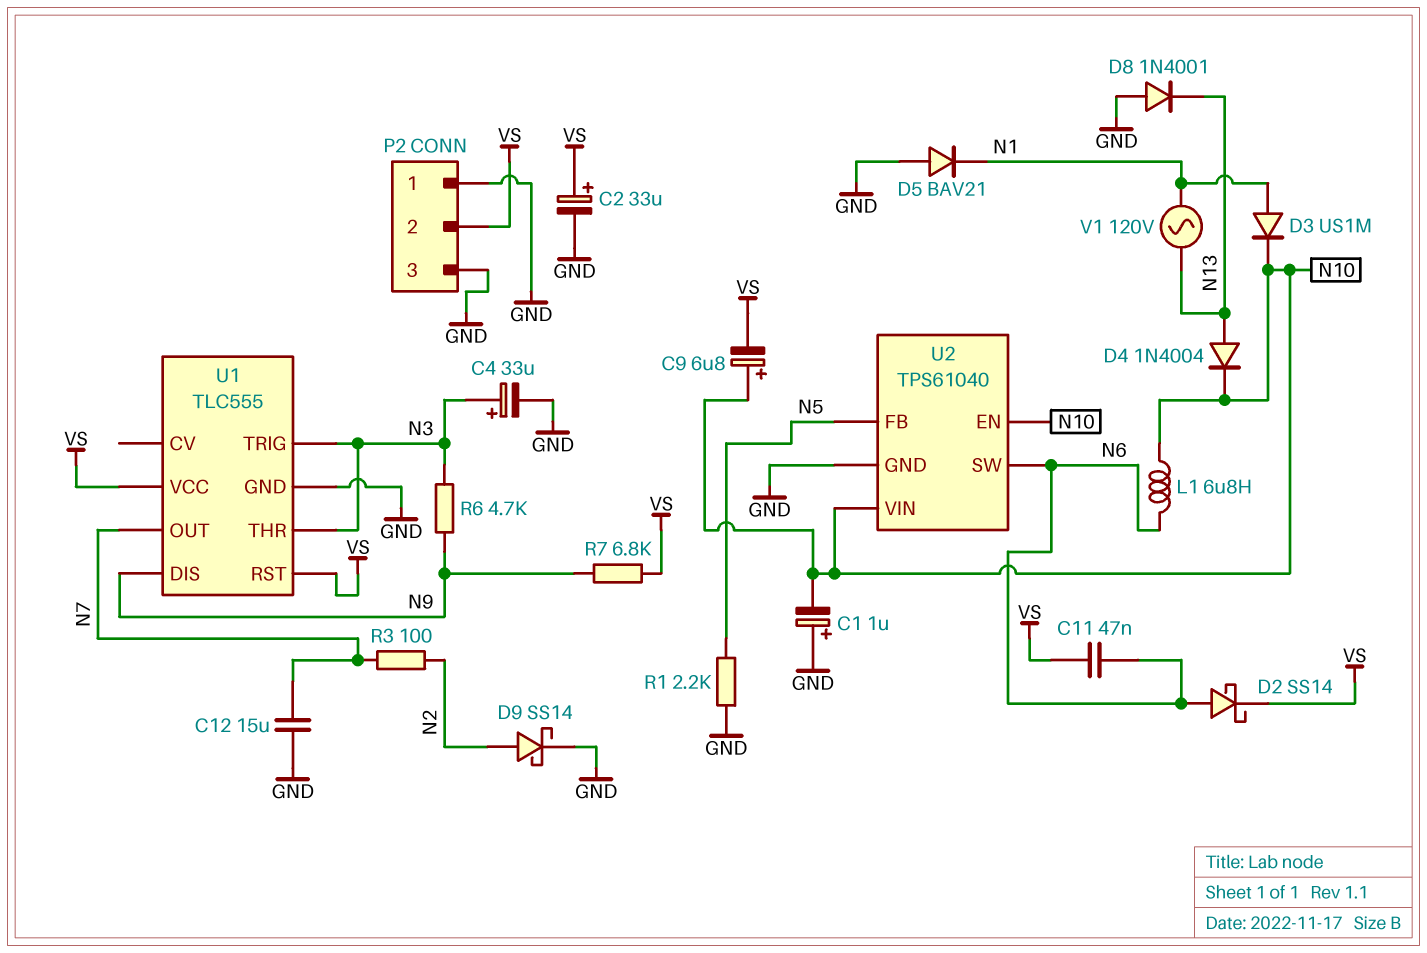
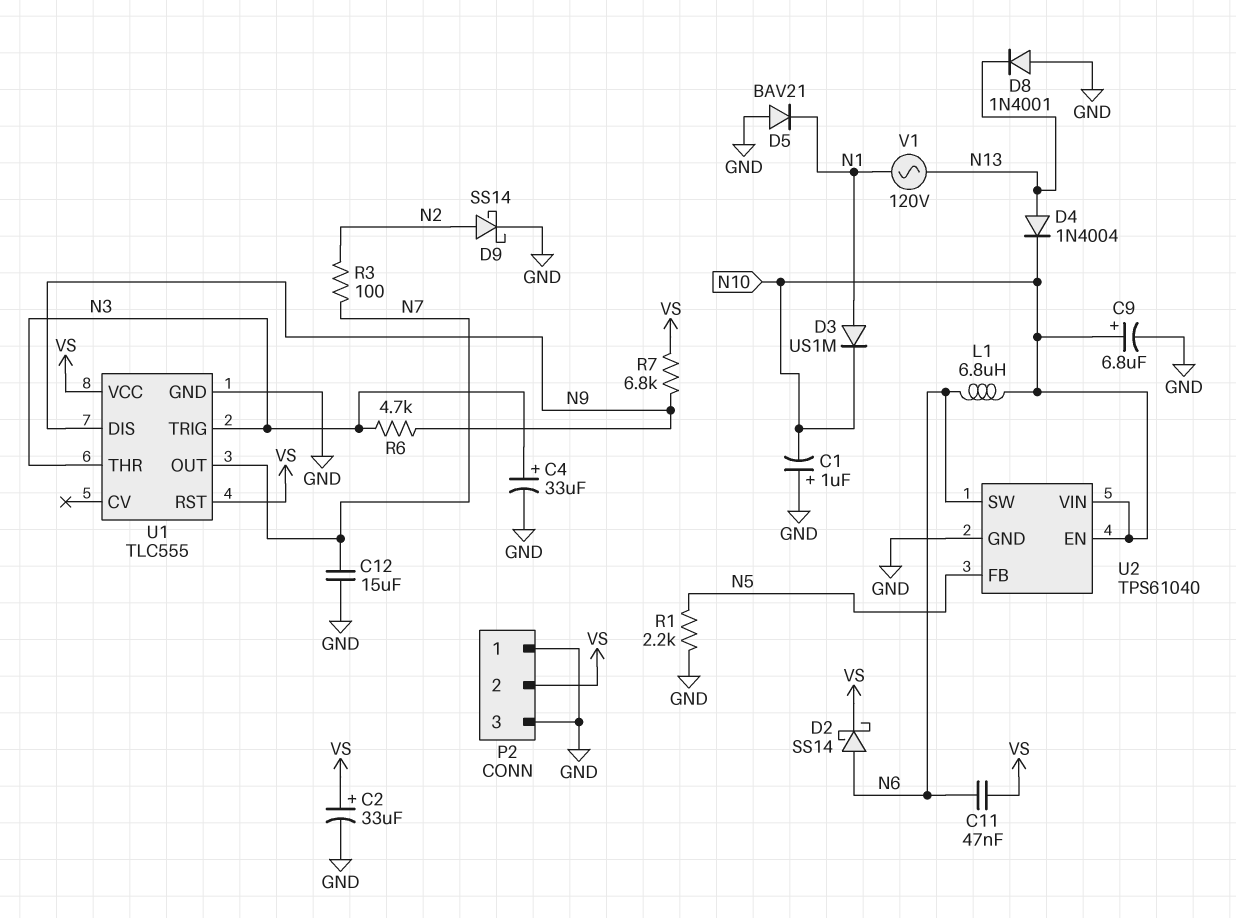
C9: 6.8uF (plus N10, minus VS) -> 6.8uF (plus N10, minus GND)

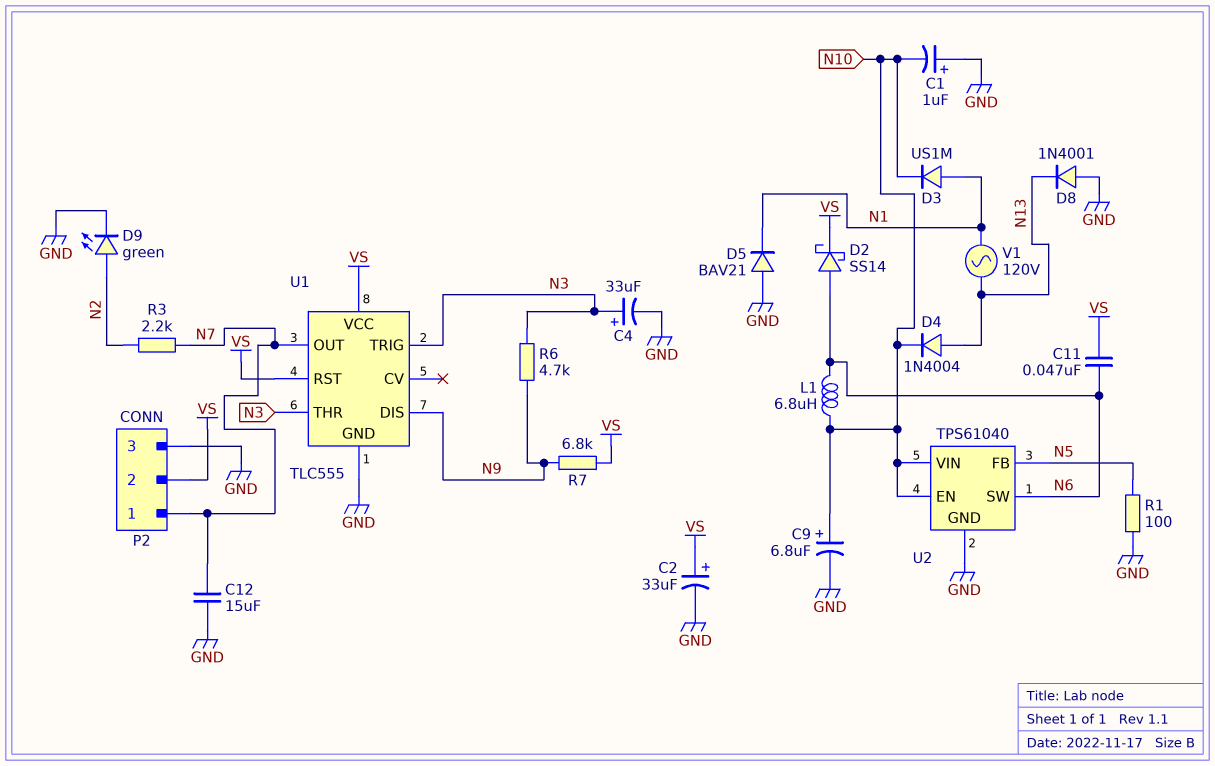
D9: schottky SS14 (A N2, K GND) -> LED green (A N2, K GND)
P2 pin 1: GND -> N7
R1: 2.2k (GND, N5) -> 100 (GND, N5)
R3: 100 (N2, N7) -> 2.2k (N2, N7)

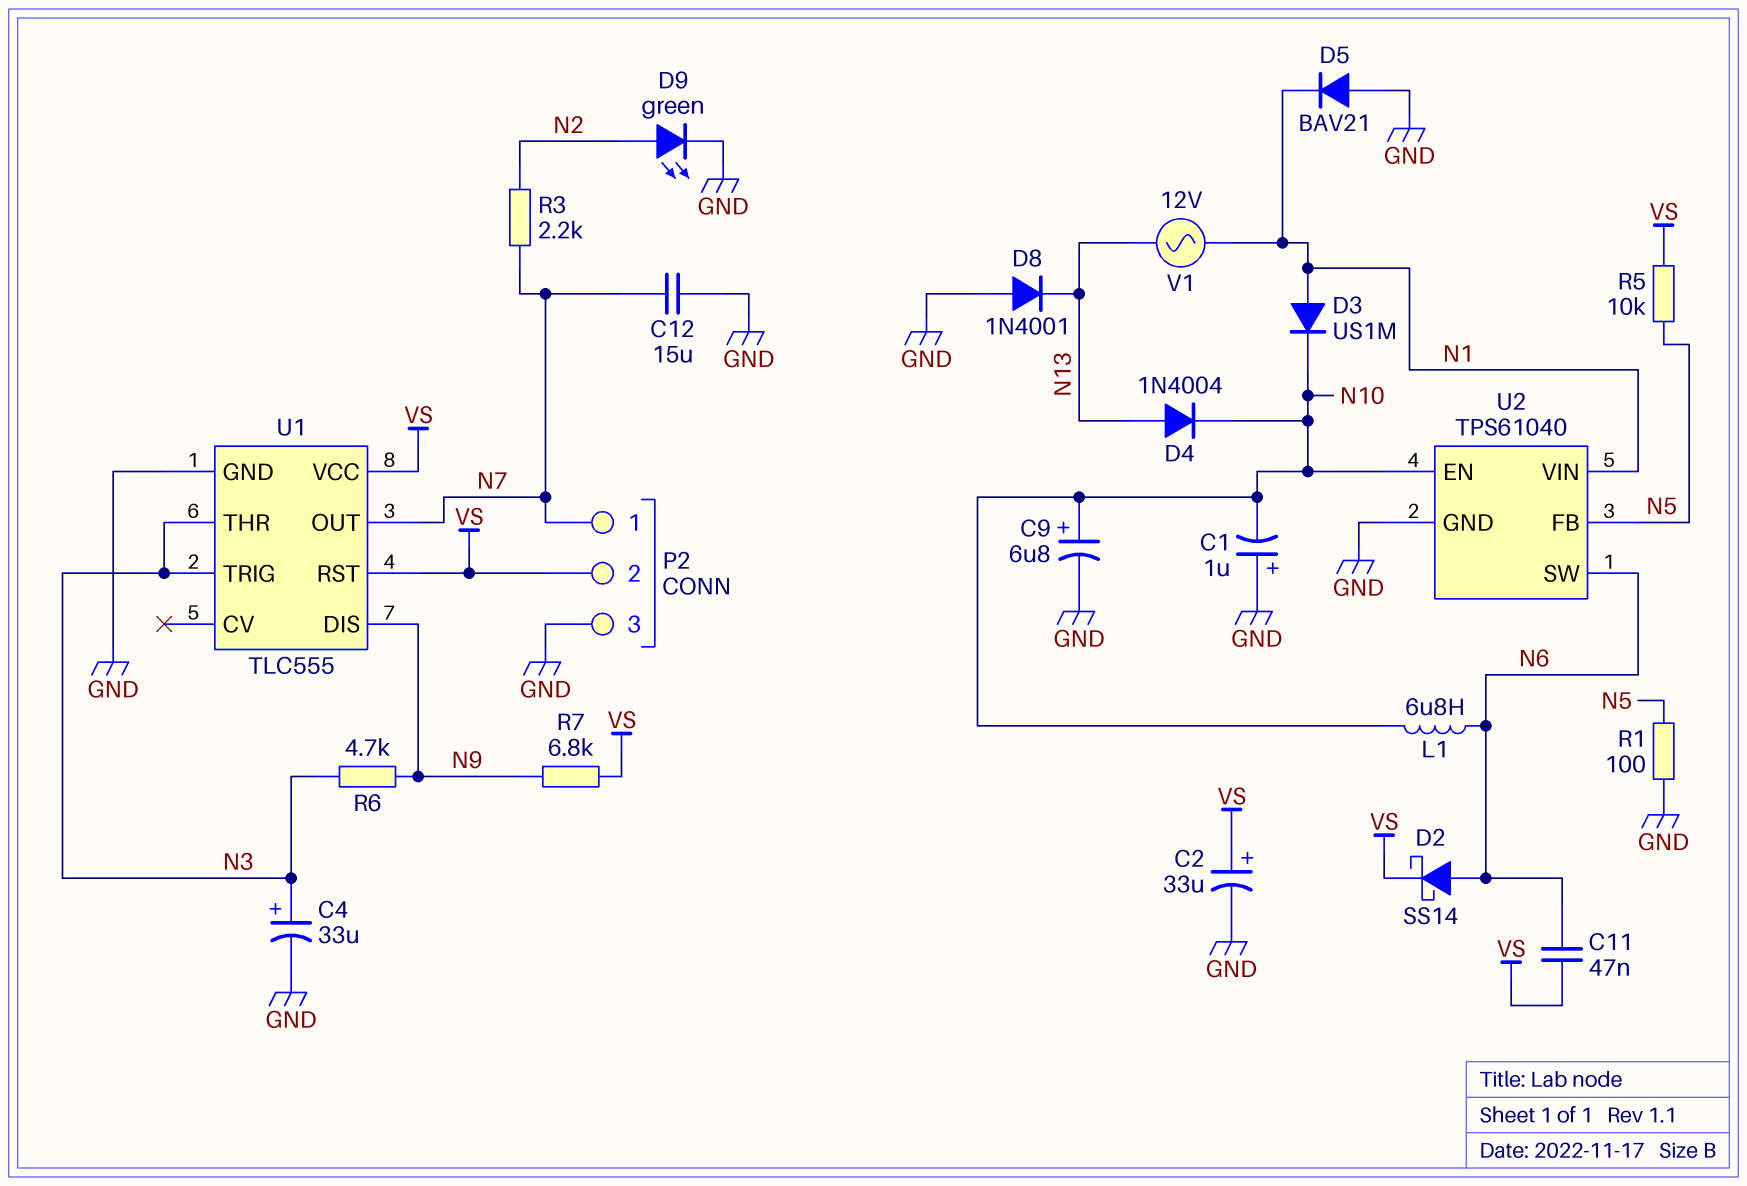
R5: none -> 10k (N5, VS)
U2 pin VIN: N10 -> N1
V1: AC 120V (N1, N13) -> AC 12V (N1, N13)

